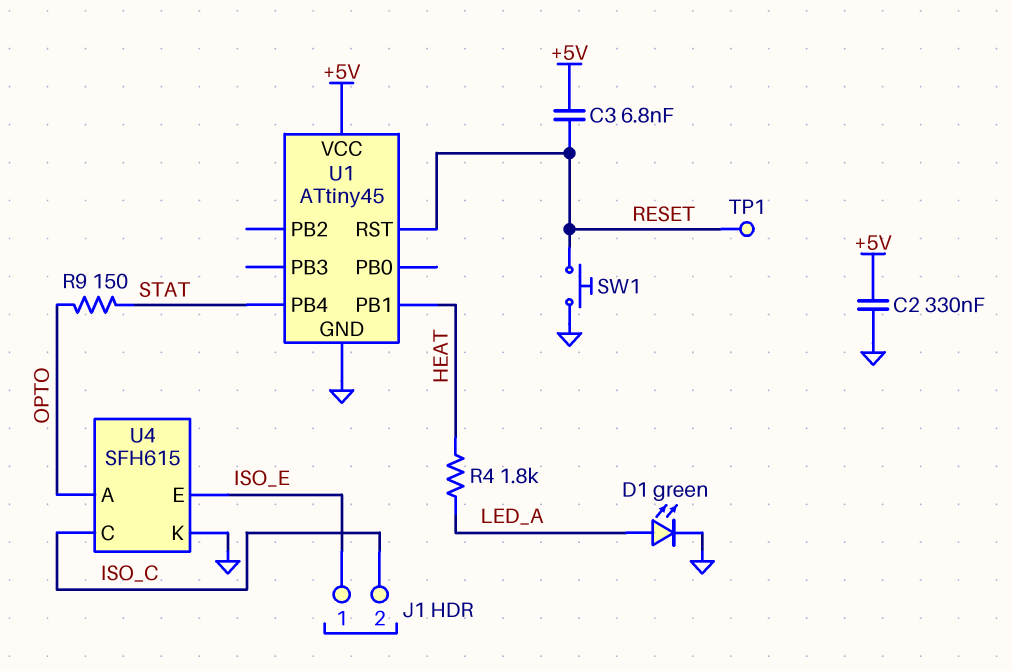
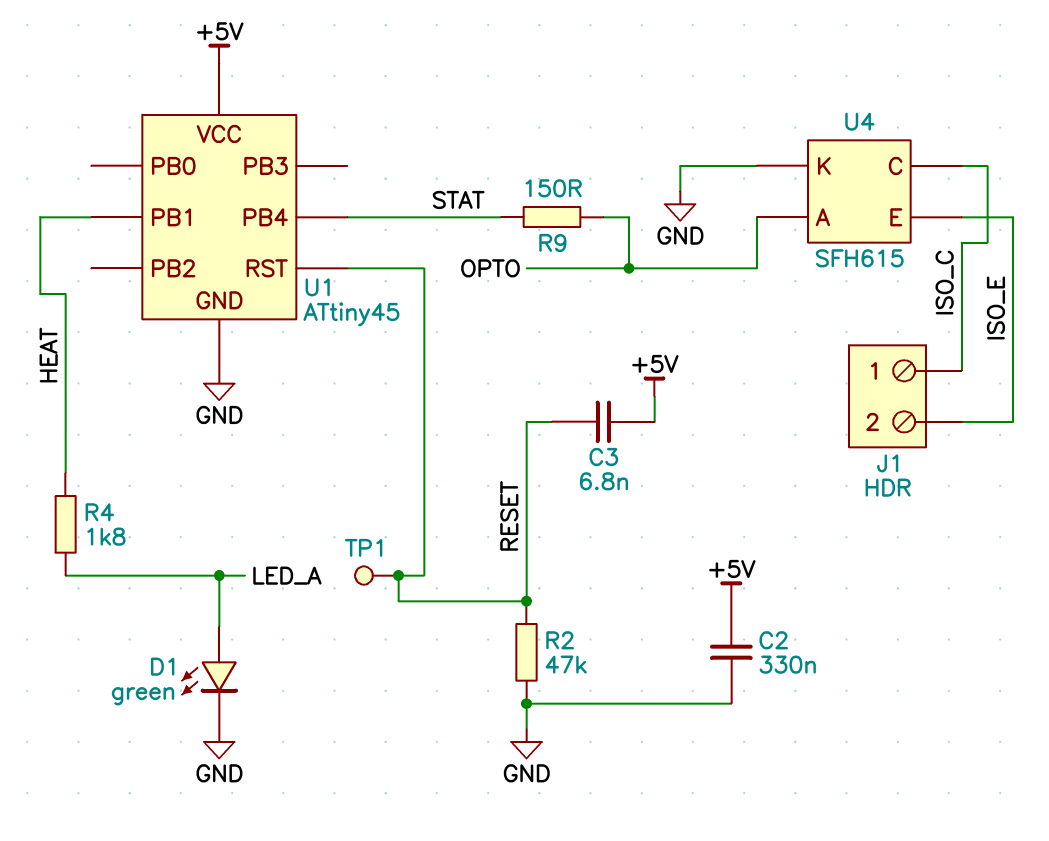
J1 pin 1: ISO_E -> ISO_C
J1 pin 2: ISO_C -> ISO_E
R2: none -> 47k (GND, RESET)
SW1: button (GND, RESET) -> none

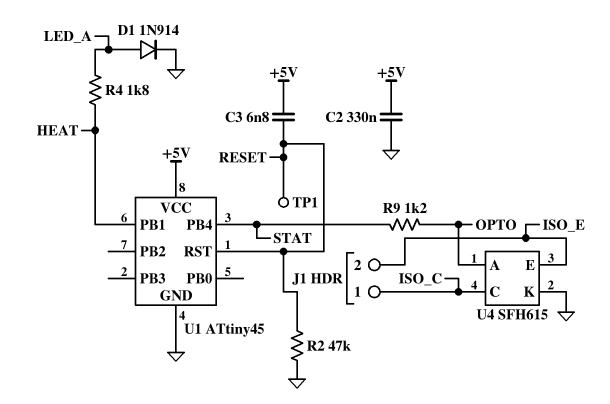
D1: LED green (A LED_A, K GND) -> diode 1N914 (A LED_A, K GND)
R9: 150 (OPTO, STAT) -> 1.2k (OPTO, STAT)

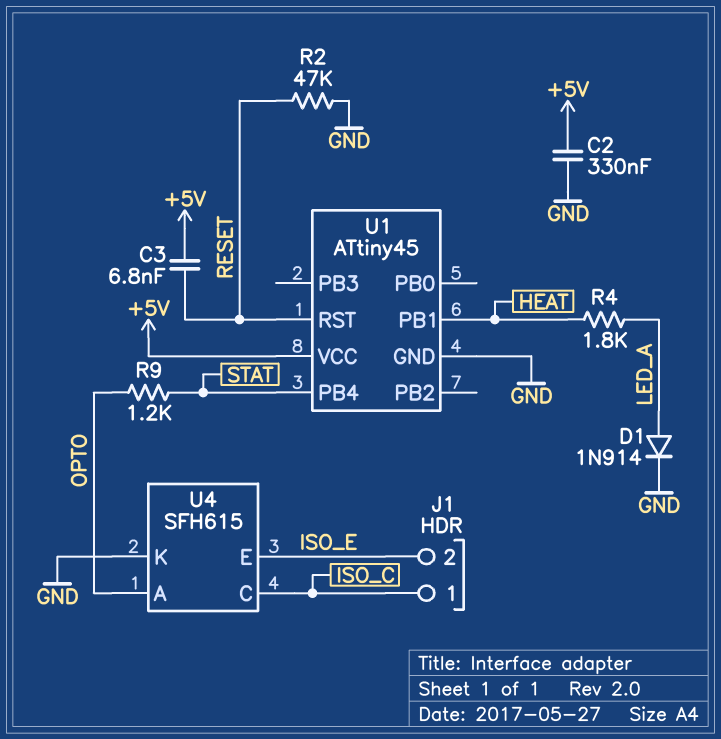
TP1: test point (RESET) -> none

